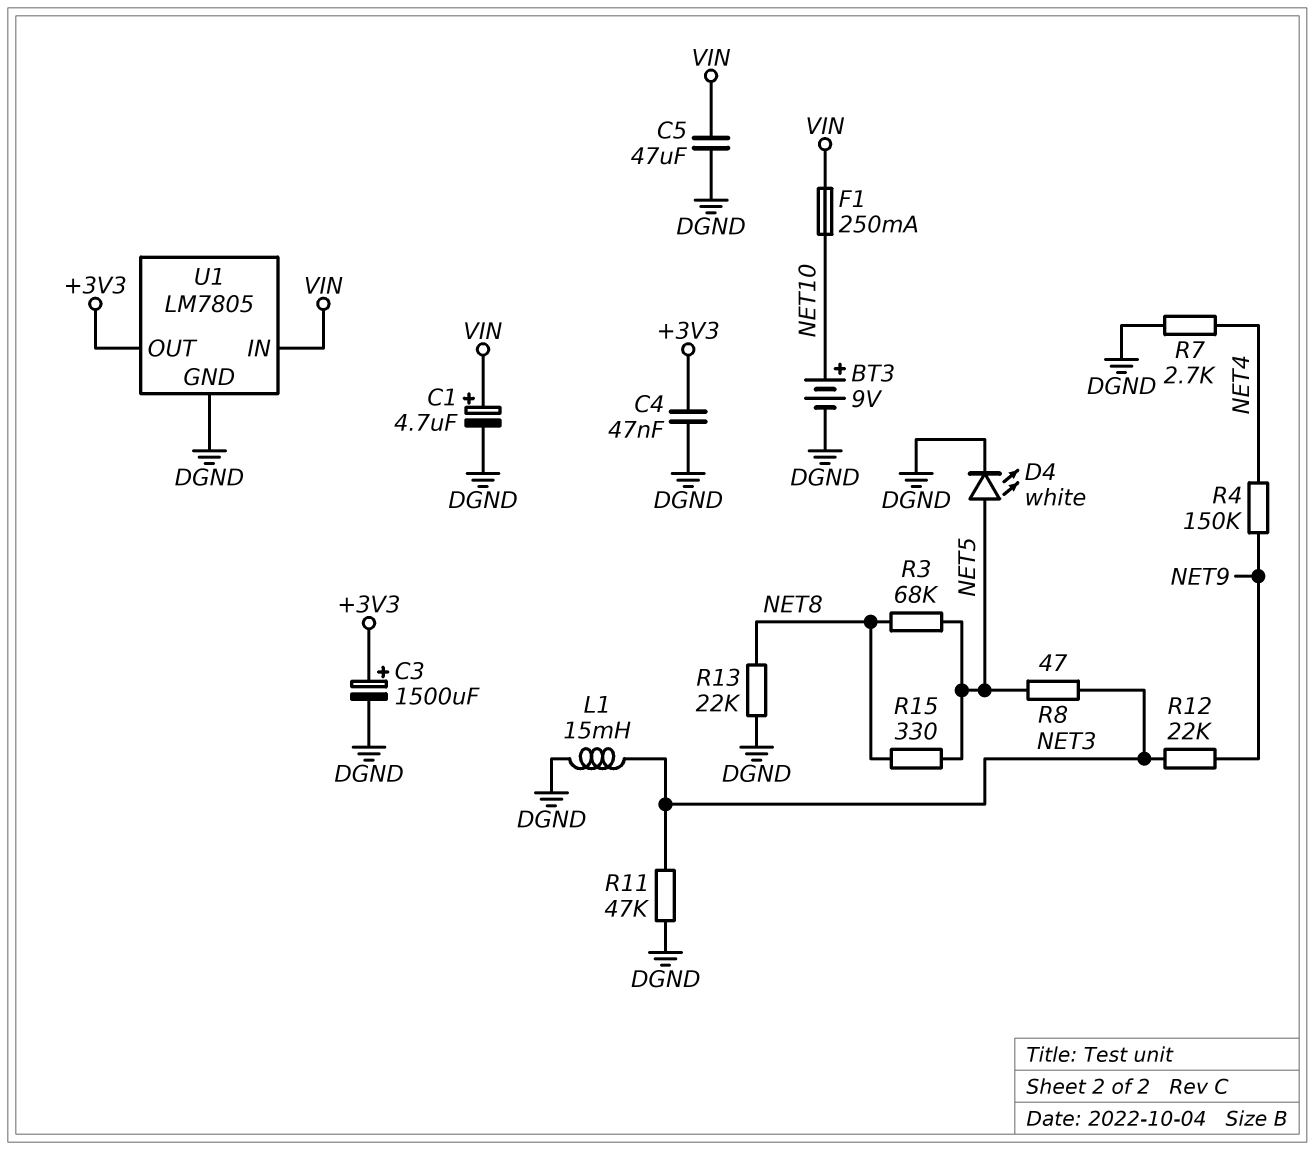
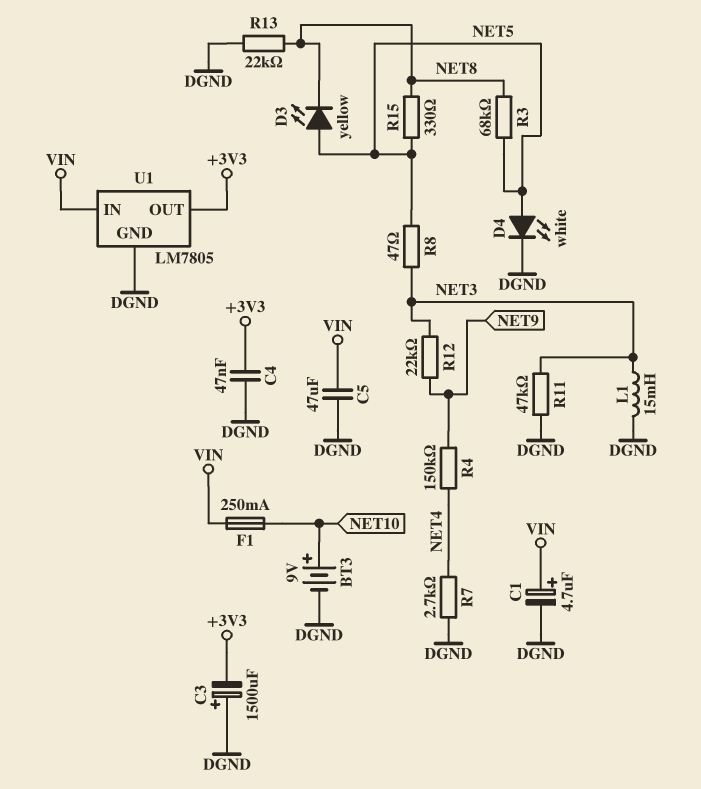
C3: 1500uF (plus +3V3, minus DGND) -> 1500uF (plus DGND, minus +3V3)
D3: none -> LED yellow (A NET5, K NET8)

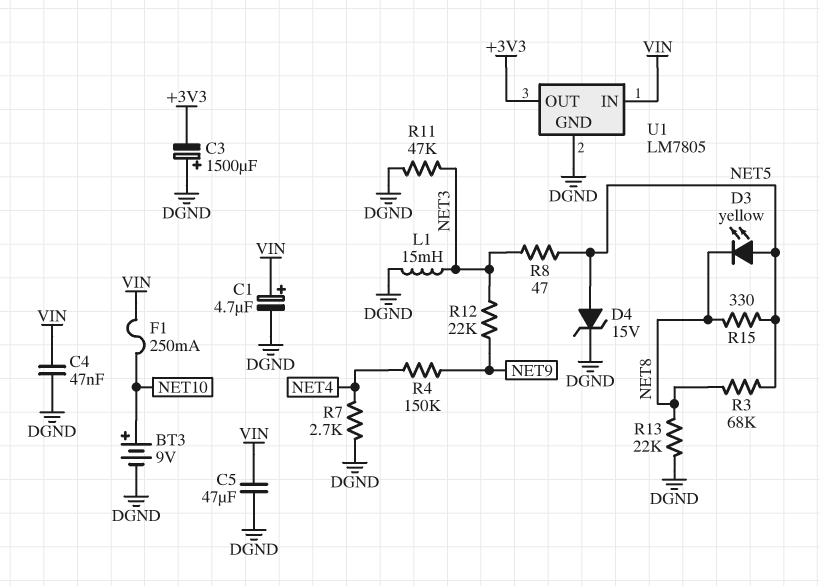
C4: 47nF (+3V3, DGND) -> 47nF (DGND, VIN)
D4: LED white (A NET5, K DGND) -> zener 15V (A NET5, K DGND)

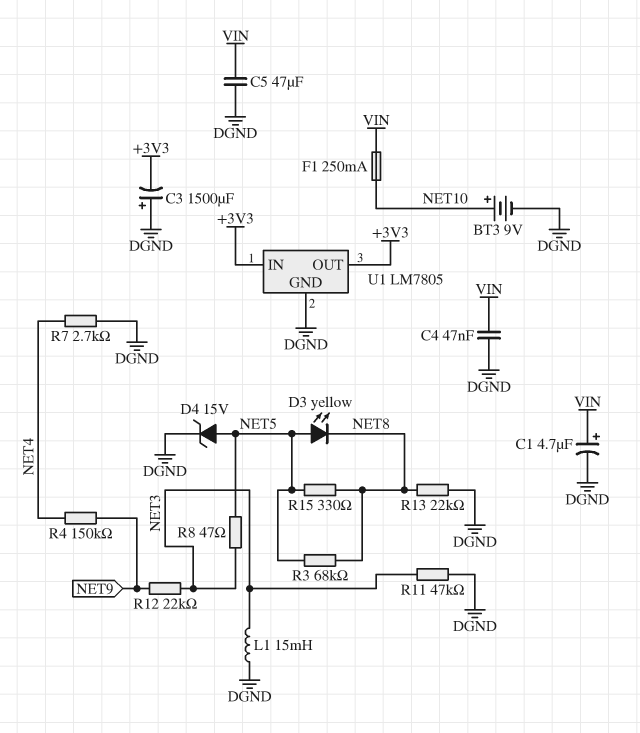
U1 pin IN: VIN -> +3V3

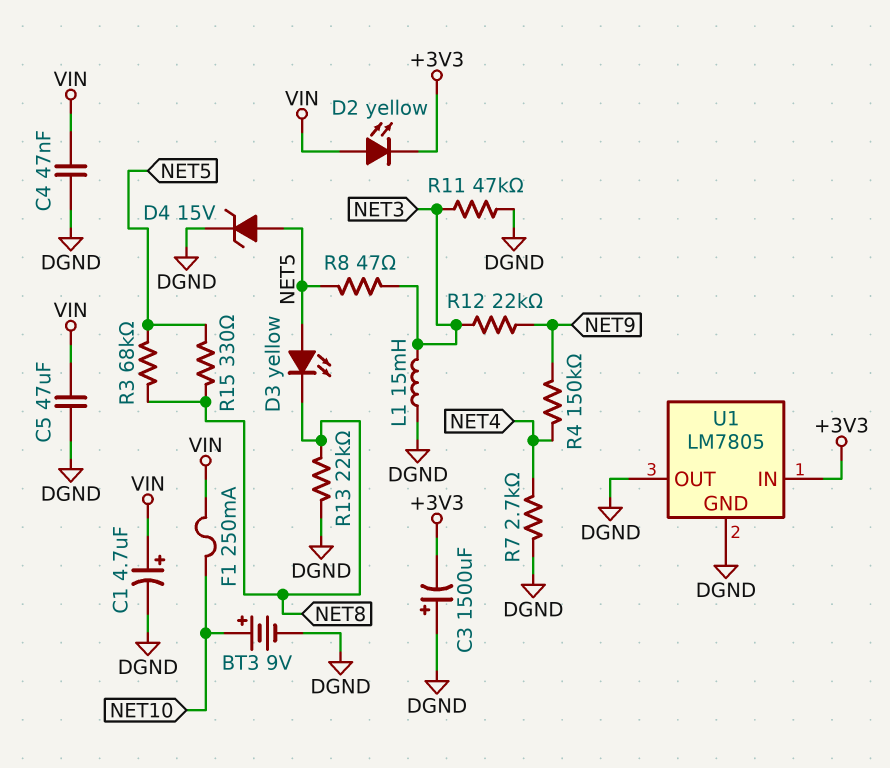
D2: none -> LED yellow (A VIN, K +3V3)
U1 pin OUT: +3V3 -> DGND

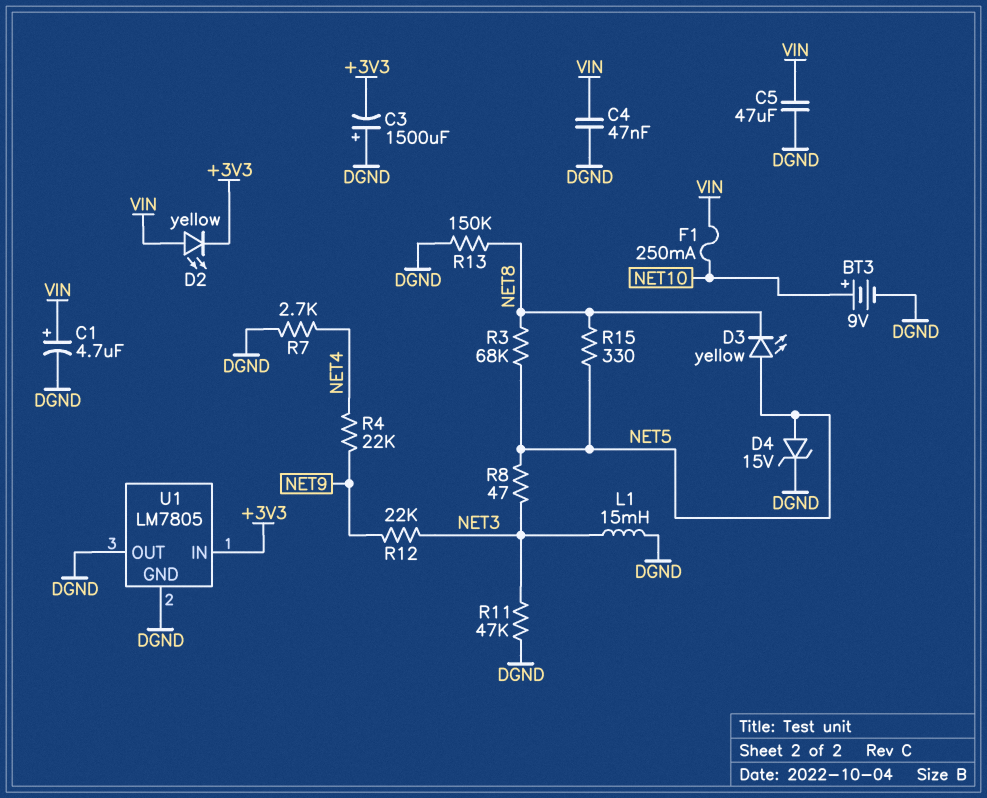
R4: 150k (NET4, NET9) -> 22k (NET4, NET9)
R13: 22k (DGND, NET8) -> 150k (DGND, NET8)

